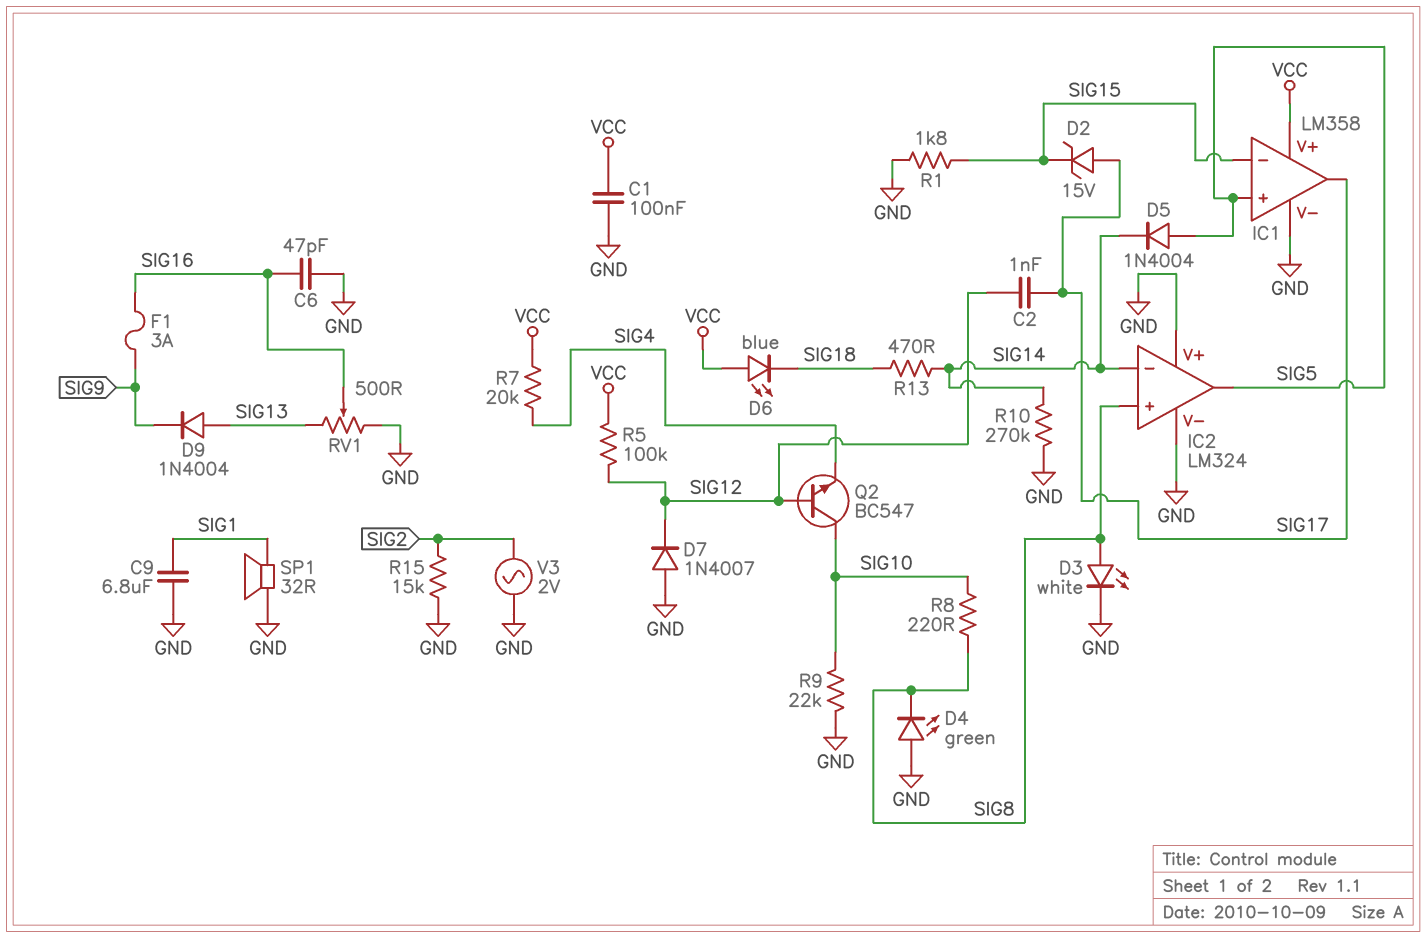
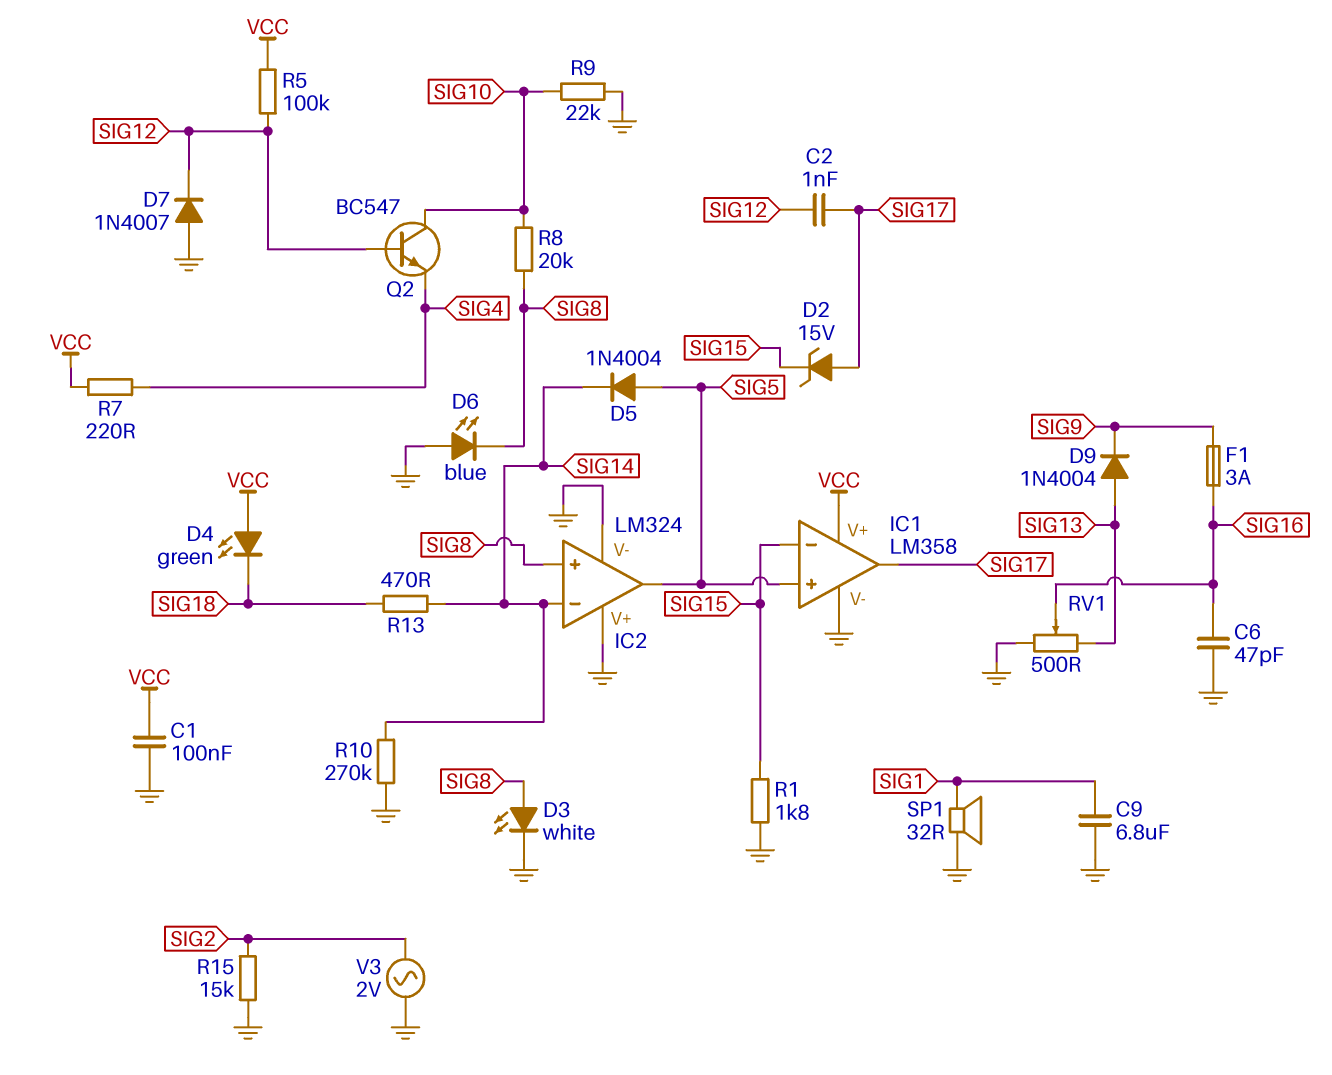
D4: LED green (A GND, K SIG8) -> LED green (A VCC, K SIG18)
D6: LED blue (A VCC, K SIG18) -> LED blue (A GND, K SIG8)
R7: 20k (SIG4, VCC) -> 220 (SIG4, VCC)
R8: 220 (SIG8, SIG10) -> 20k (SIG8, SIG10)

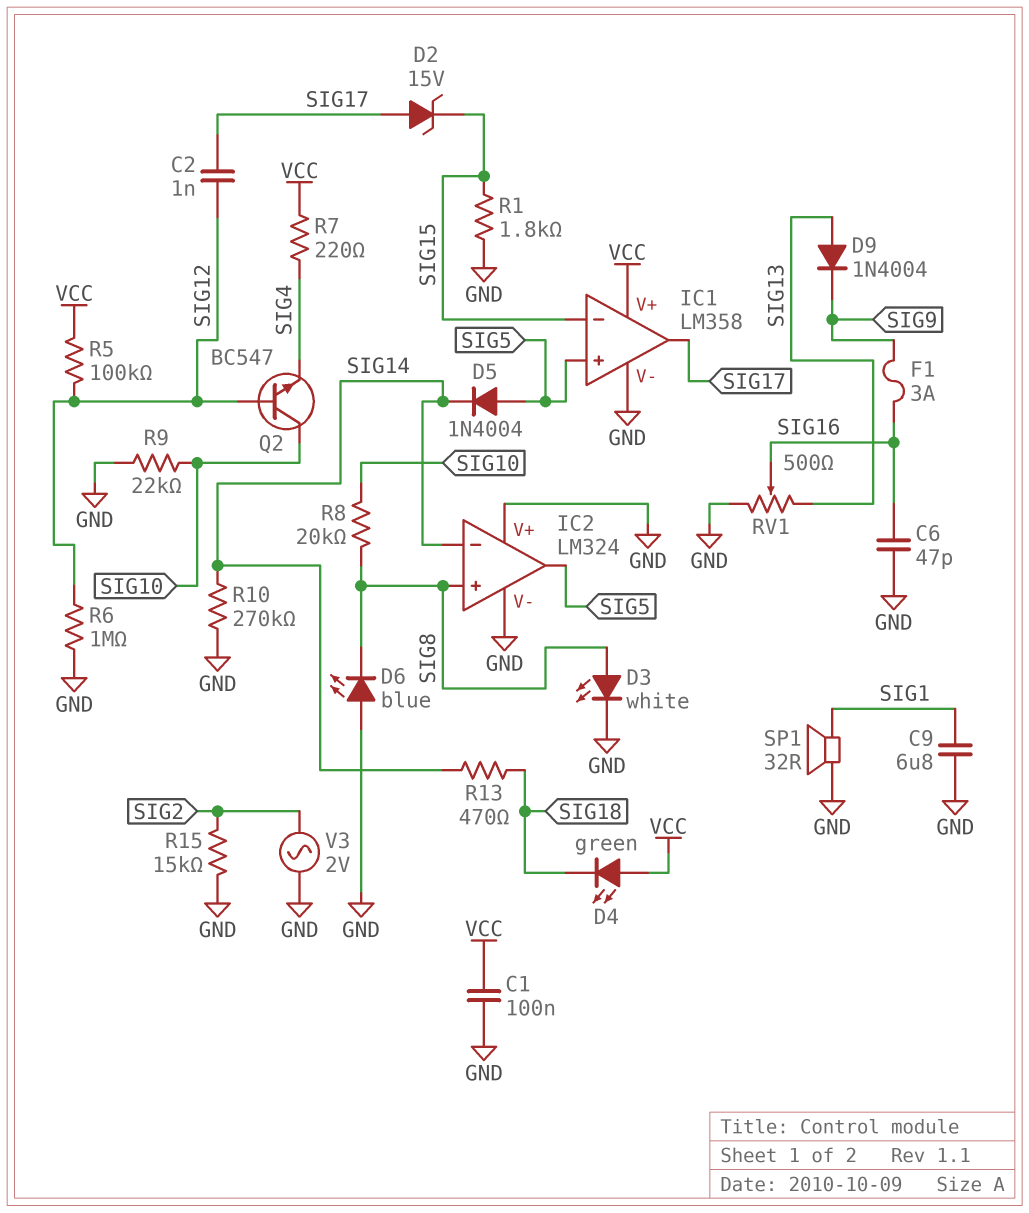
D7: diode 1N4007 (A GND, K SIG12) -> none
R6: none -> 1M (GND, SIG12)

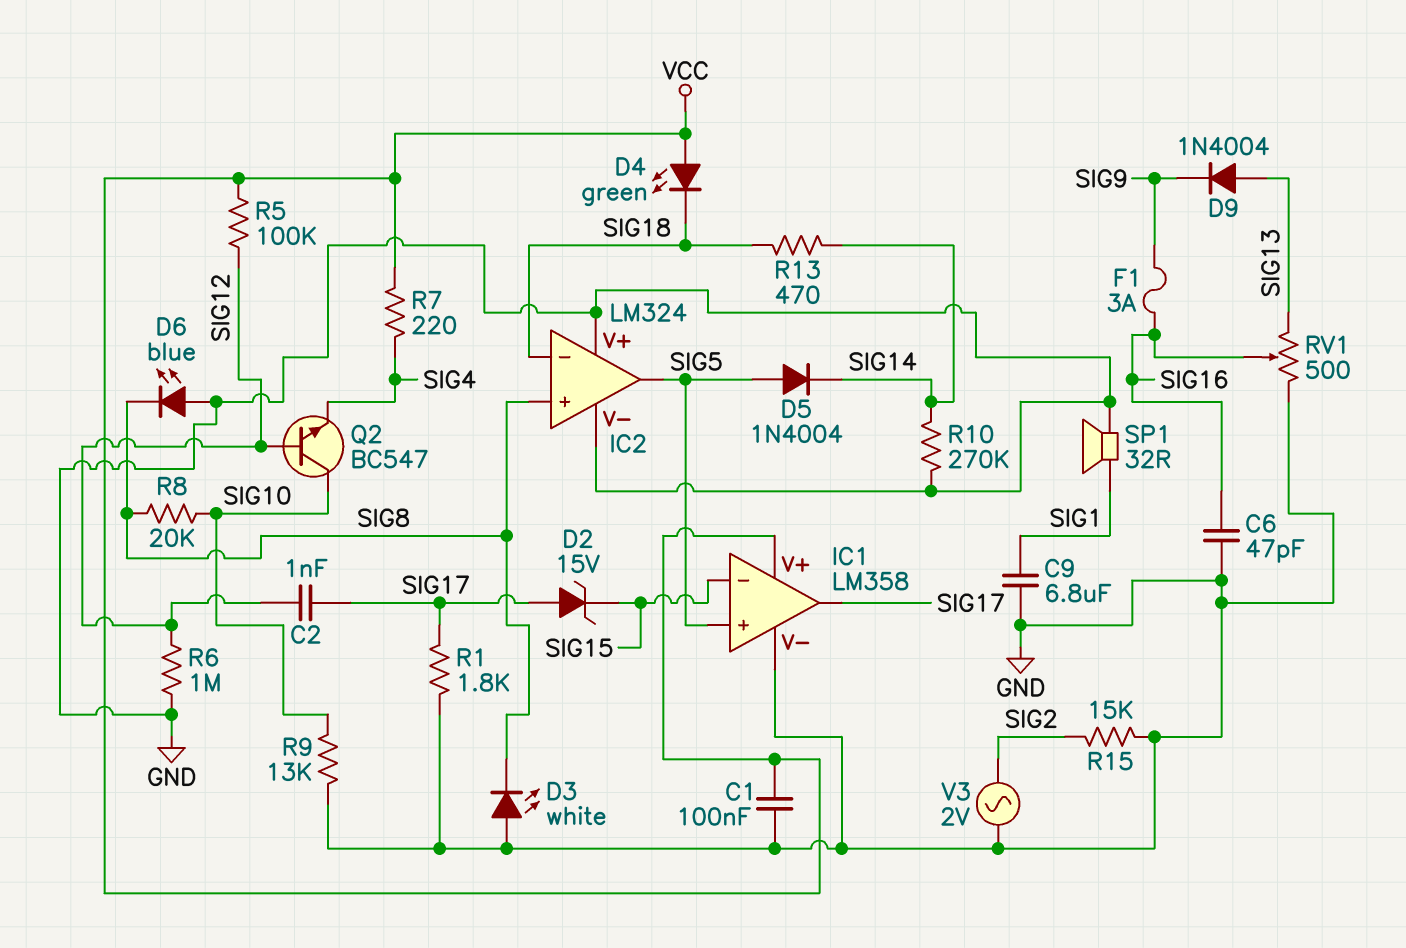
D3: LED white (A SIG8, K GND) -> LED white (A GND, K SIG8)
IC2 pin in-: SIG14 -> SIG18
R1: 1.8k (GND, SIG15) -> 1.8k (GND, SIG17)
R9: 22k (GND, SIG10) -> 13k (GND, SIG10)

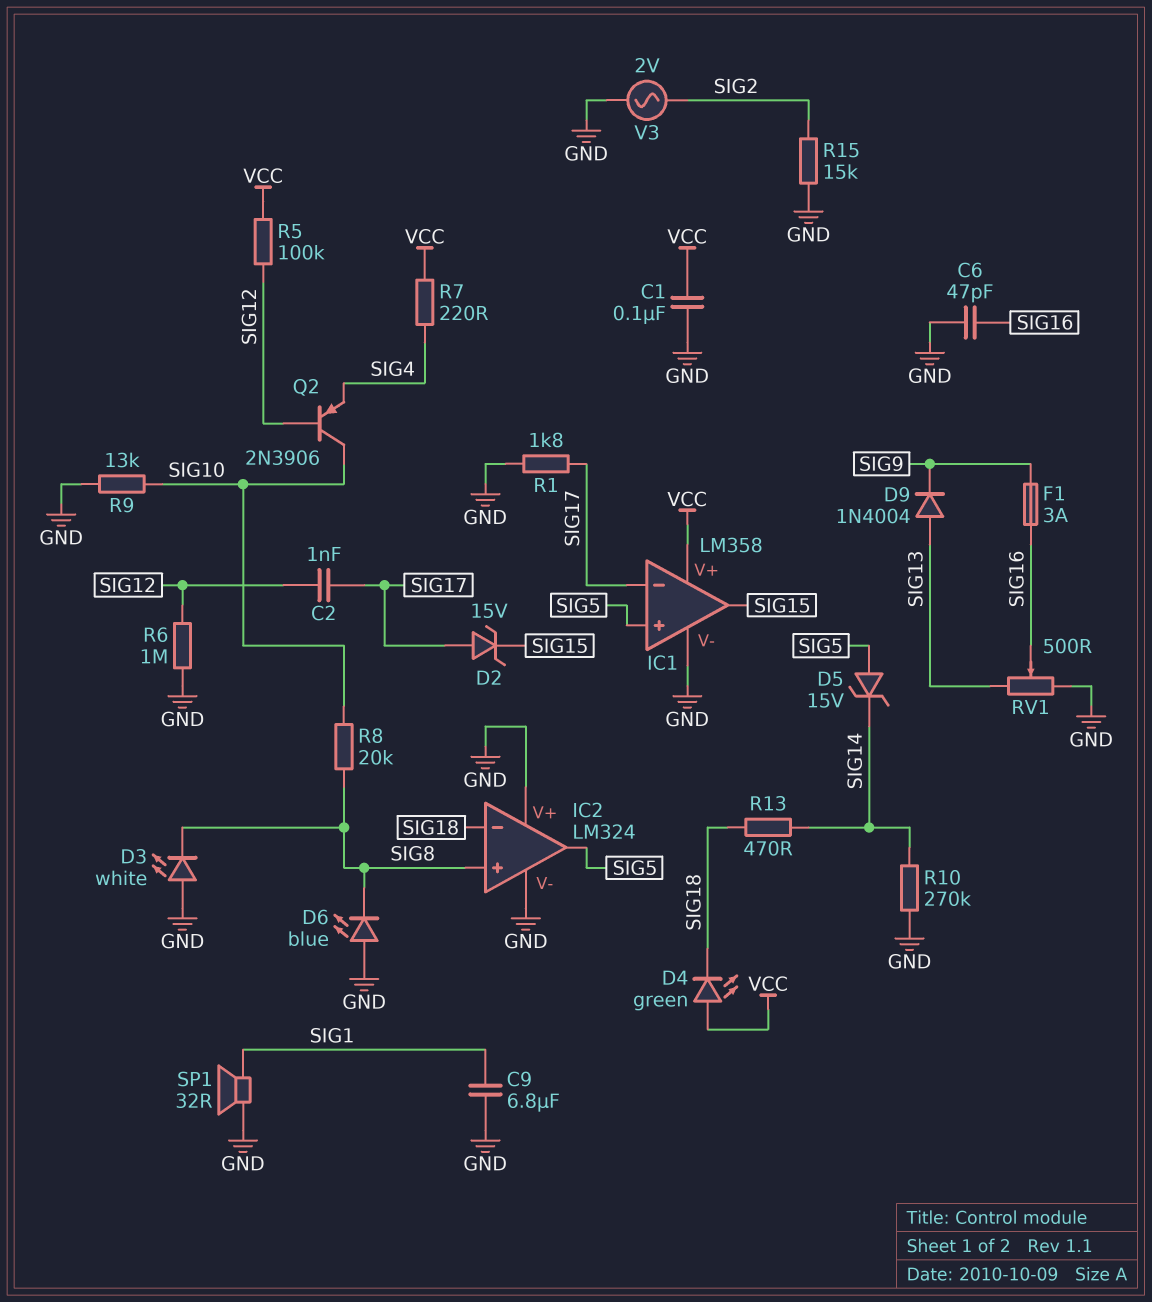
D5: diode 1N4004 (A SIG5, K SIG14) -> zener 15V (A SIG5, K SIG14)
IC1 pin in-: SIG15 -> SIG17
IC1 pin out: SIG17 -> SIG15
Q2: NPN BC547 (B SIG12, C SIG10, E SIG4) -> PNP 2N3906 (B SIG12, C SIG10, E SIG4)

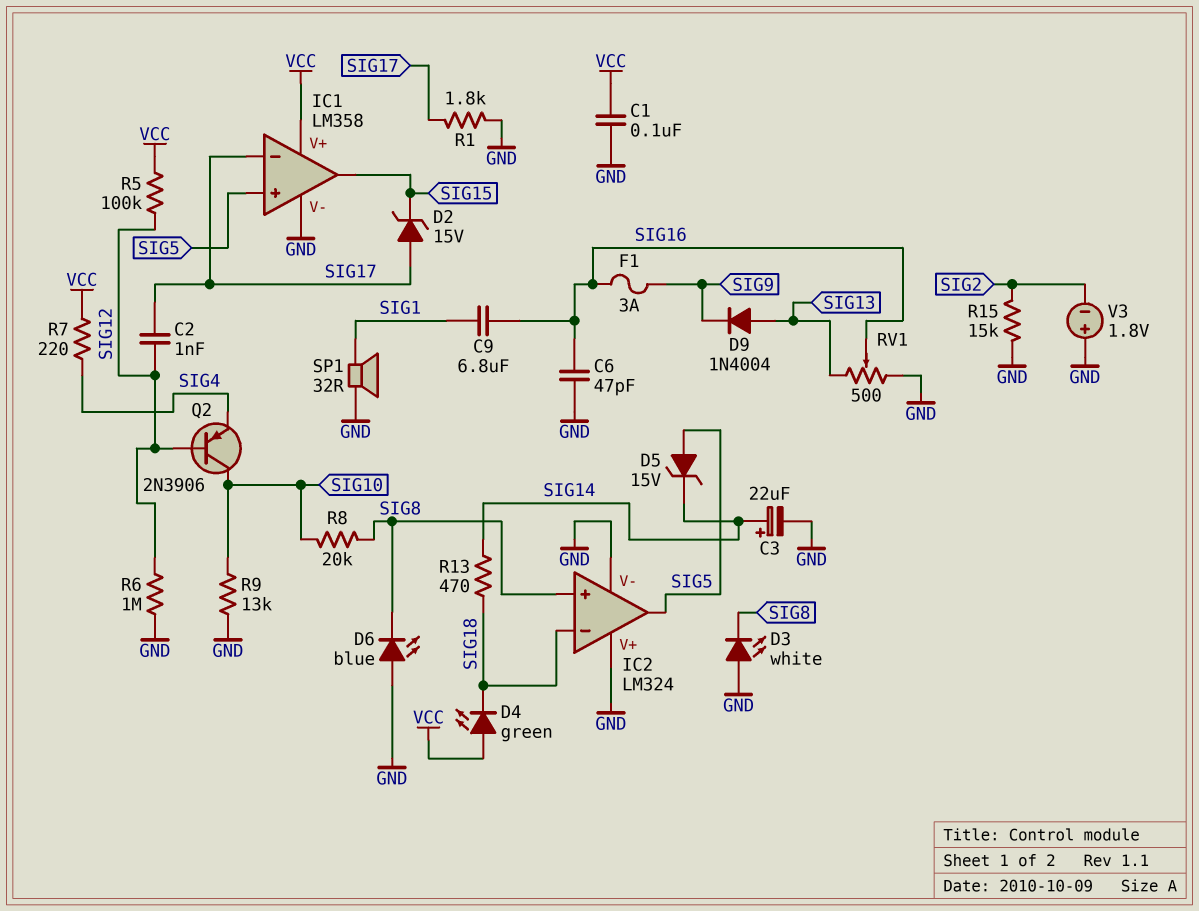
C3: none -> 22uF (plus SIG14, minus GND)
C9: 6.8uF (GND, SIG1) -> 6.8uF (SIG1, SIG16)
R10: 270k (GND, SIG14) -> none
V3: AC 2V (GND, SIG2) -> 1.8V (plus GND, minus SIG2)

